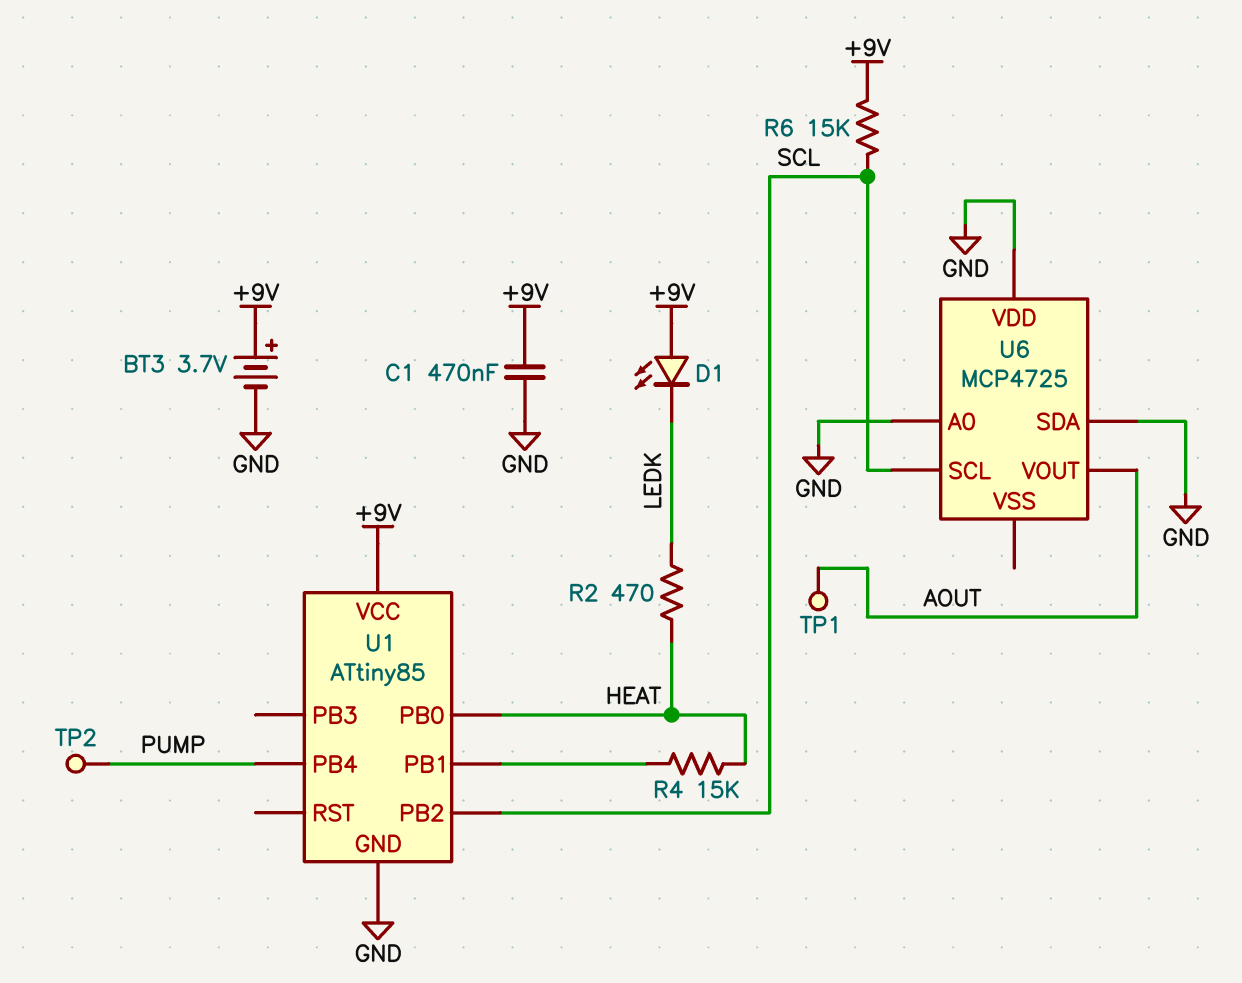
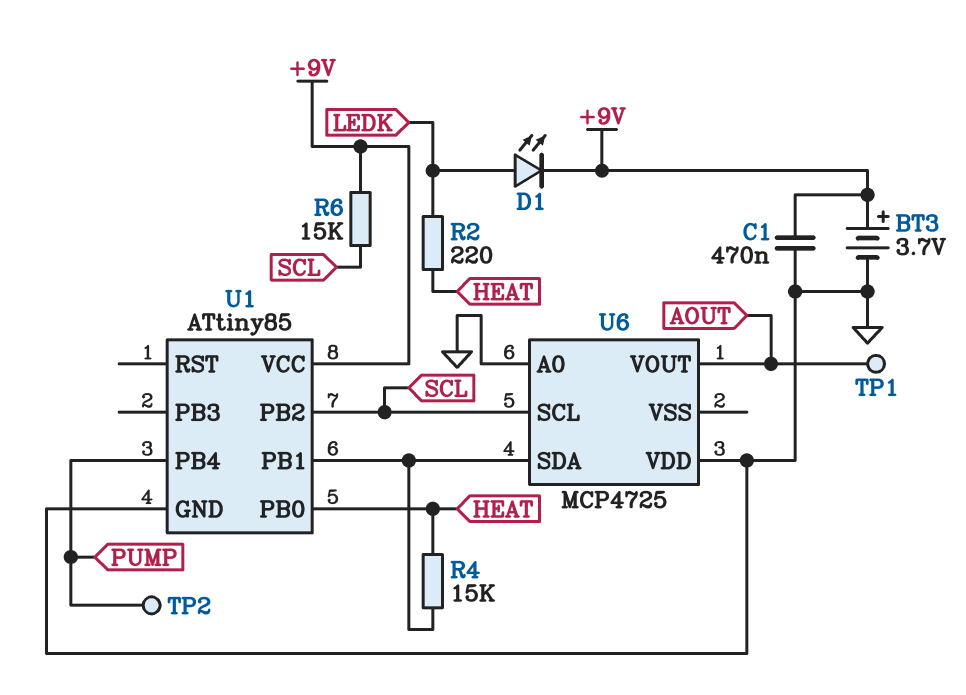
D1: LED (A +9V, K LEDK) -> LED (A LEDK, K +9V)
R2: 470 (HEAT, LEDK) -> 220 (HEAT, LEDK)
U6 pin SDA: GND -> U1/PB1

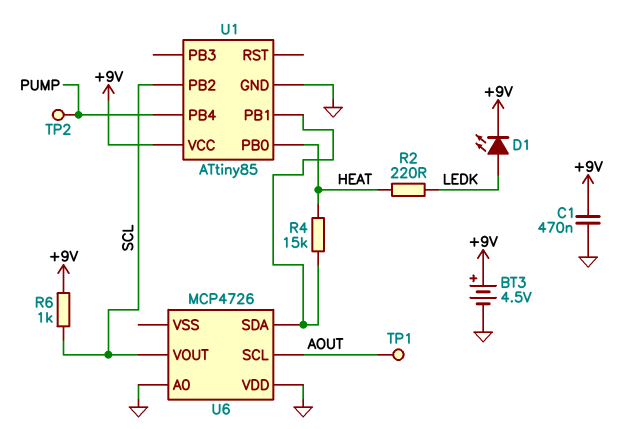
BT3: 3.7V (plus +9V, minus GND) -> 4.5V (plus +9V, minus GND)
R6: 15k (+9V, SCL) -> 1k (+9V, SCL)
U6: MCP4725 -> MCP4726
U6 pin SCL: SCL -> AOUT
U6 pin VOUT: AOUT -> SCL

